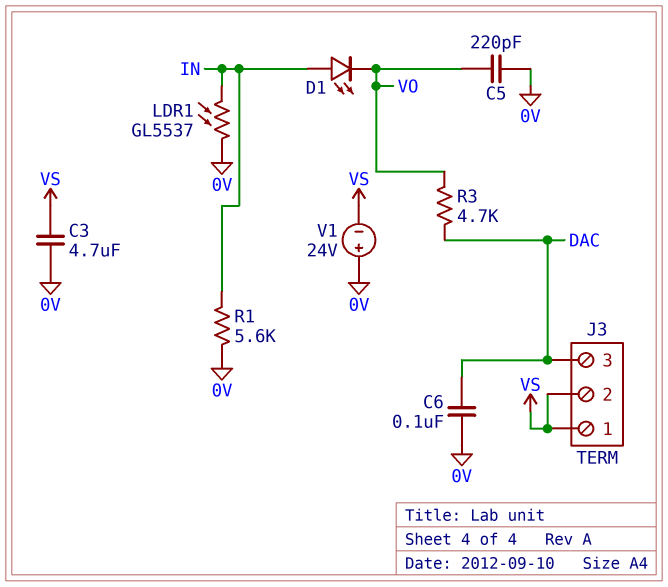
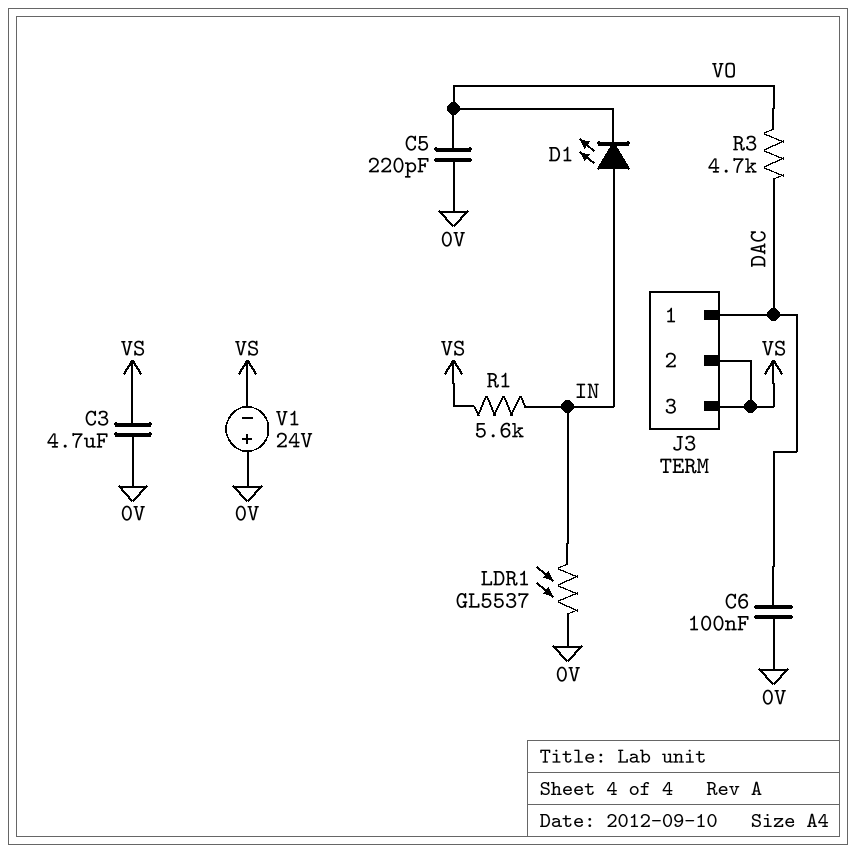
J3 pin 1: VS -> DAC
J3 pin 3: DAC -> VS
R1: 5.6k (0V, IN) -> 5.6k (IN, VS)

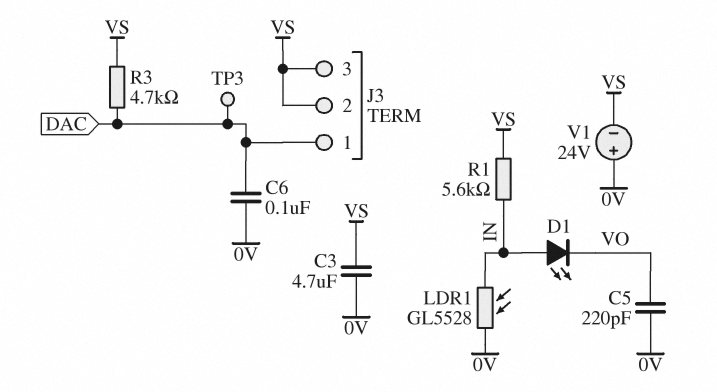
LDR1: GL5537 (0V, IN) -> GL5528 (0V, IN)
R3: 4.7k (DAC, VO) -> 4.7k (DAC, VS)
TP3: none -> test point (DAC)

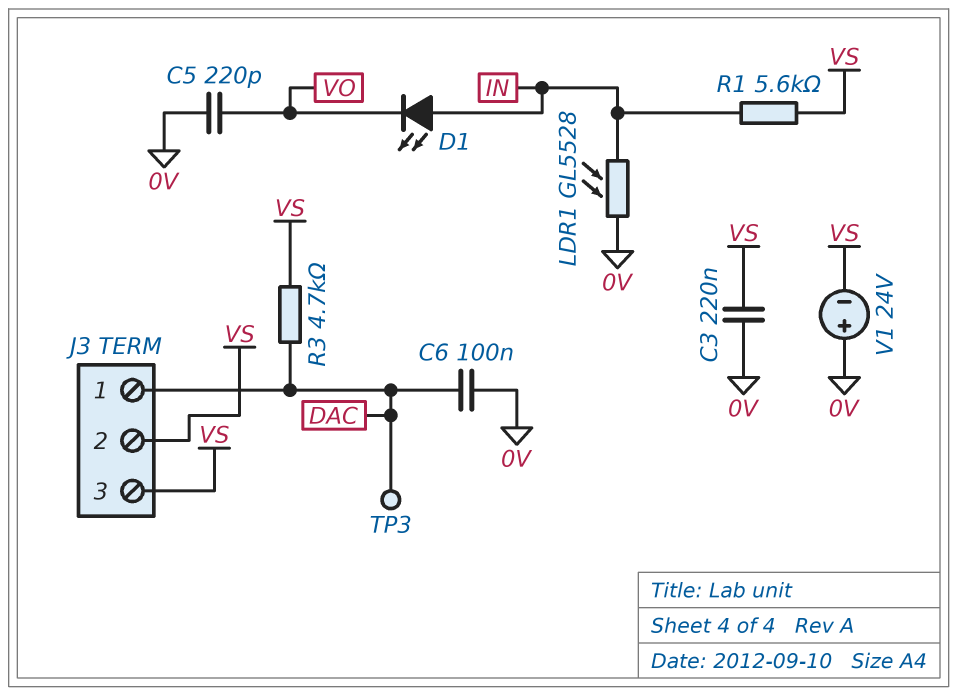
C3: 4.7uF (0V, VS) -> 220nF (0V, VS)

